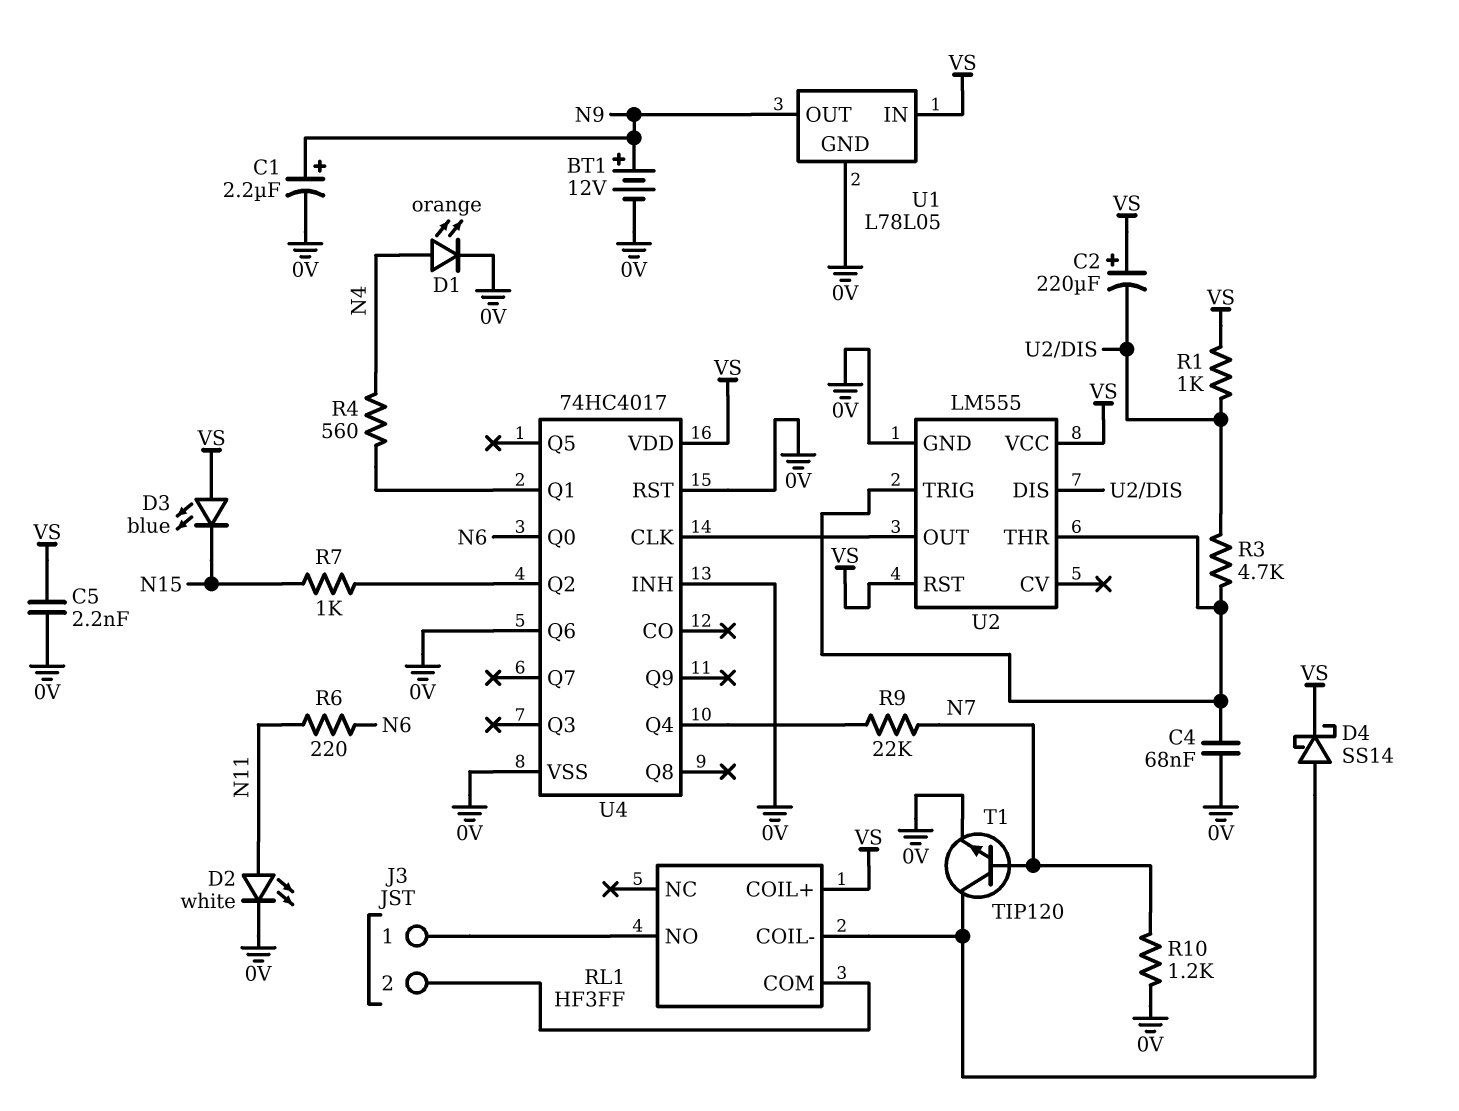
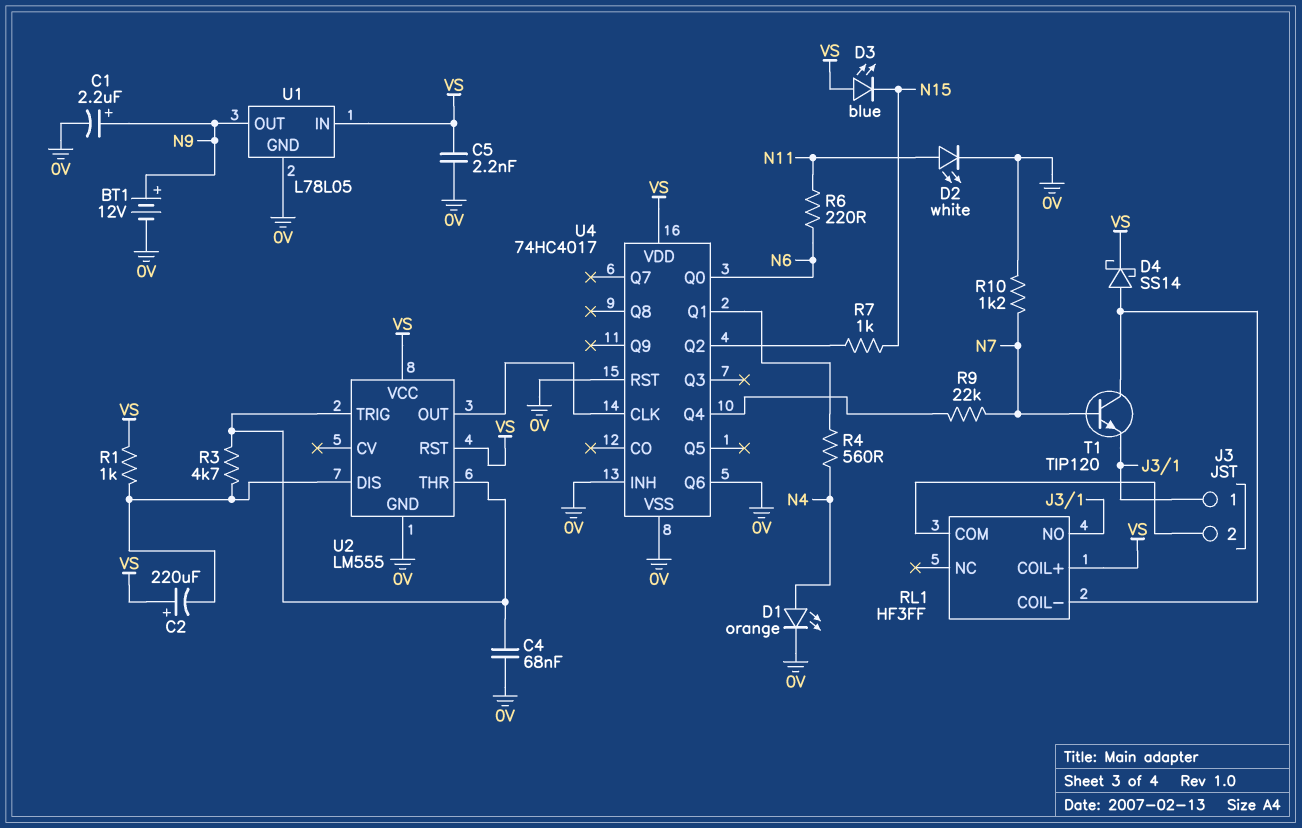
T1: NPN TIP120 (B N7, C RL1/COIL-, E 0V) -> NPN TIP120 (B N7, C RL1/COIL-, E J3/1)

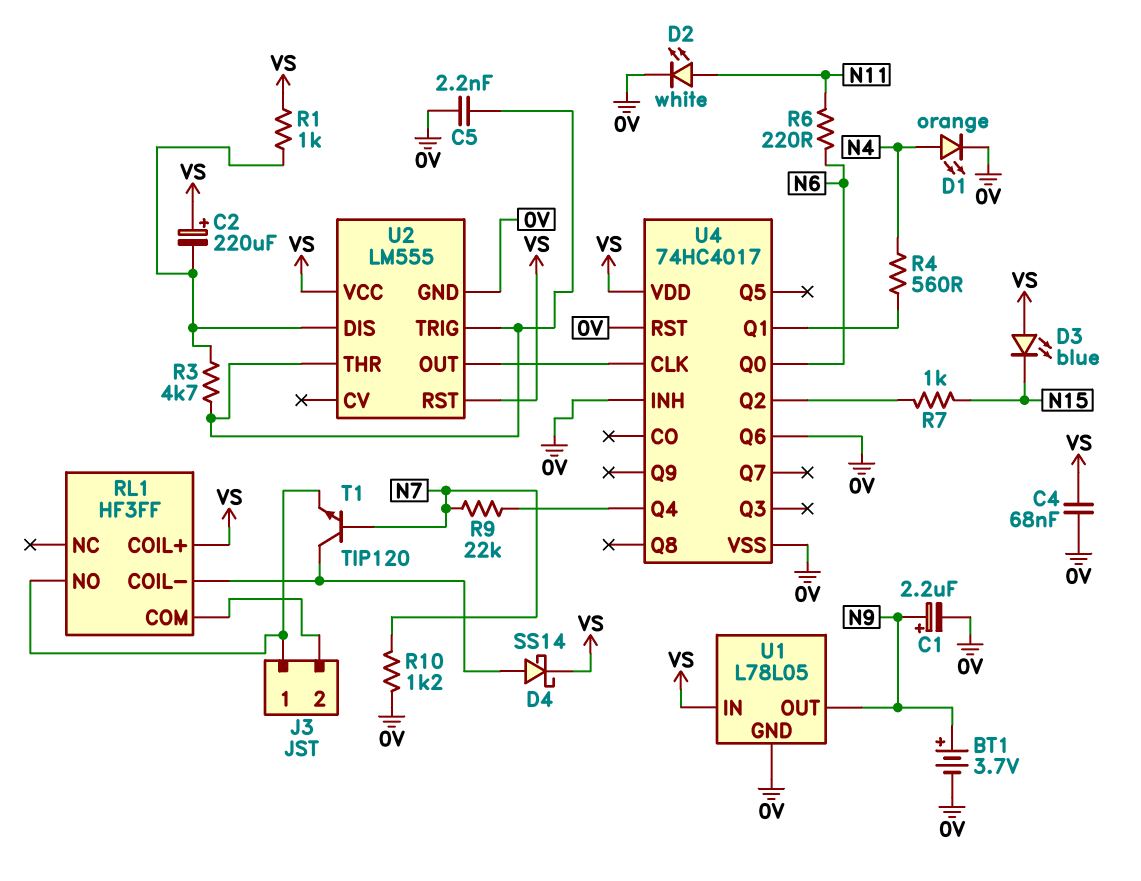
BT1: 12V (plus N9, minus 0V) -> 3.7V (plus N9, minus 0V)
C4: 68nF (0V, U2/THR) -> 68nF (0V, VS)
C5: 2.2nF (0V, VS) -> 2.2nF (0V, U2/THR)

